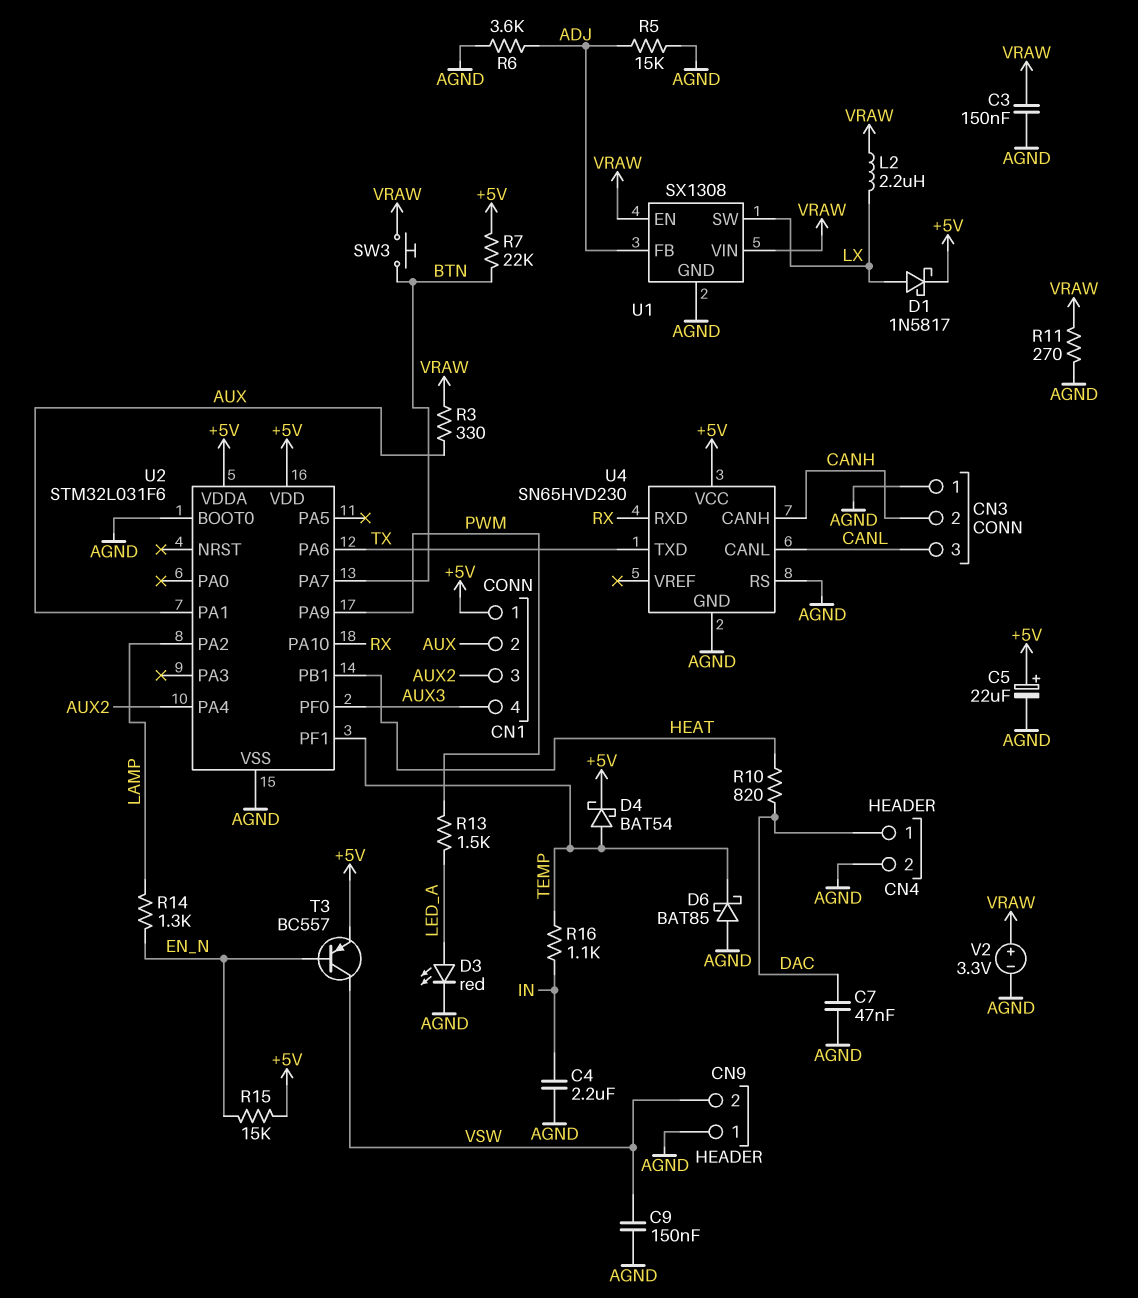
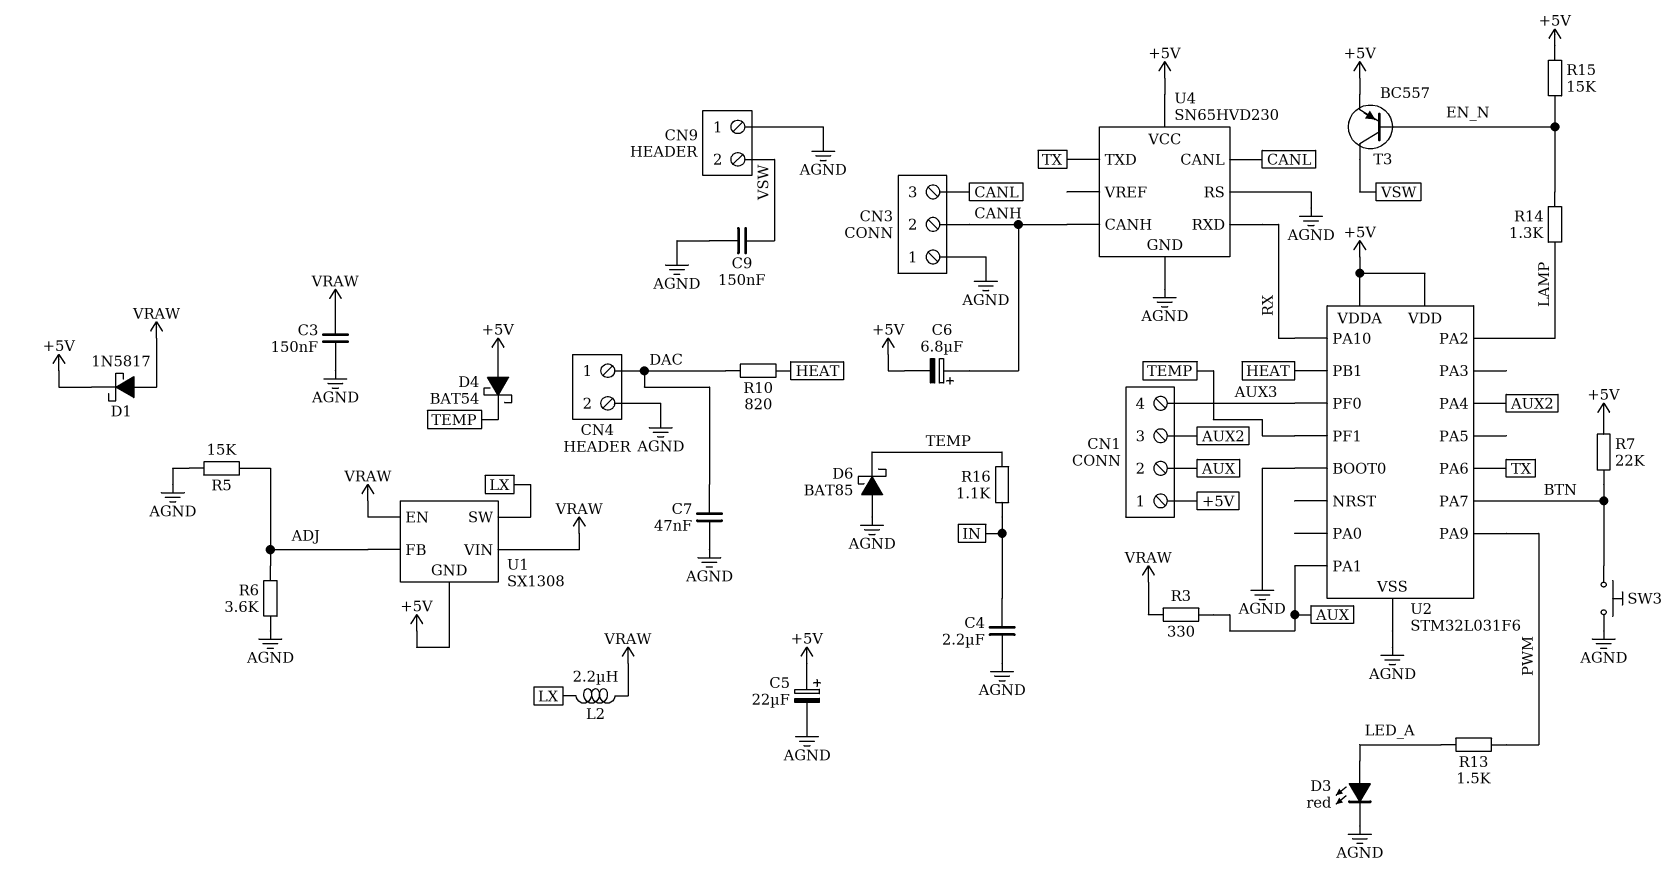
C6: none -> 6.8uF (plus CANH, minus +5V)
D1: schottky 1N5817 (A LX, K +5V) -> schottky 1N5817 (A VRAW, K +5V)
D4: schottky BAT54 (A TEMP, K +5V) -> schottky BAT54 (A +5V, K TEMP)
R11: 270 (AGND, VRAW) -> none
SW3: button (BTN, VRAW) -> button (AGND, BTN)
U1 pin GND: AGND -> +5V
V2: 3.3V (plus VRAW, minus AGND) -> none

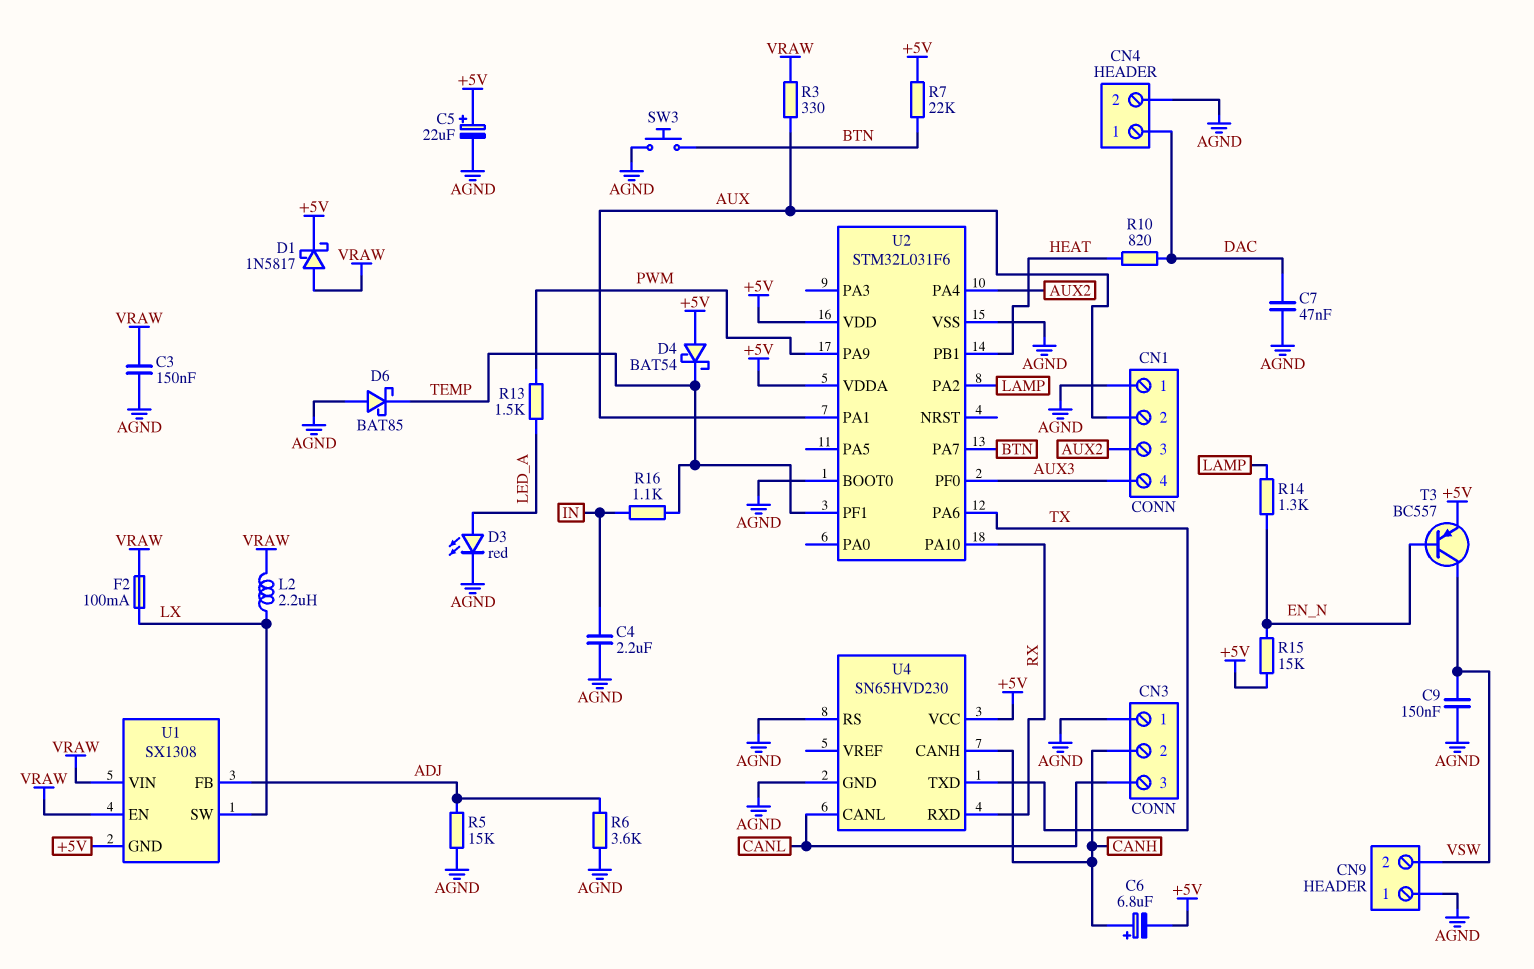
CN1 pin 1: +5V -> AGND
F2: none -> 100mA (LX, VRAW)

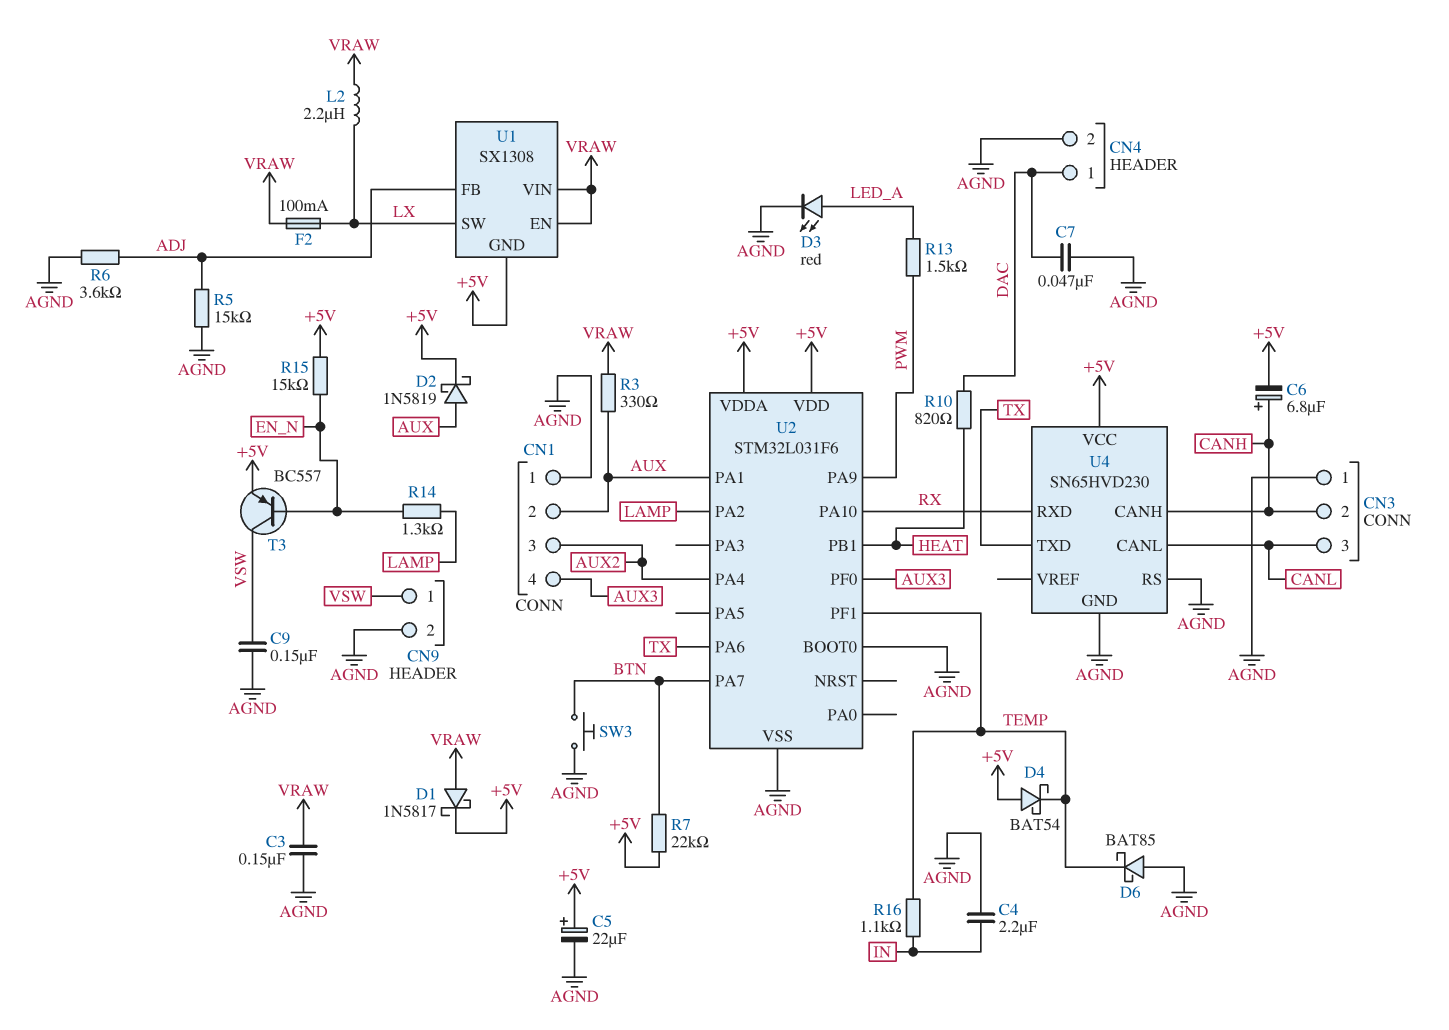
CN9 pin 1: AGND -> VSW
CN9 pin 2: VSW -> AGND
D2: none -> schottky 1N5819 (A AUX, K +5V)

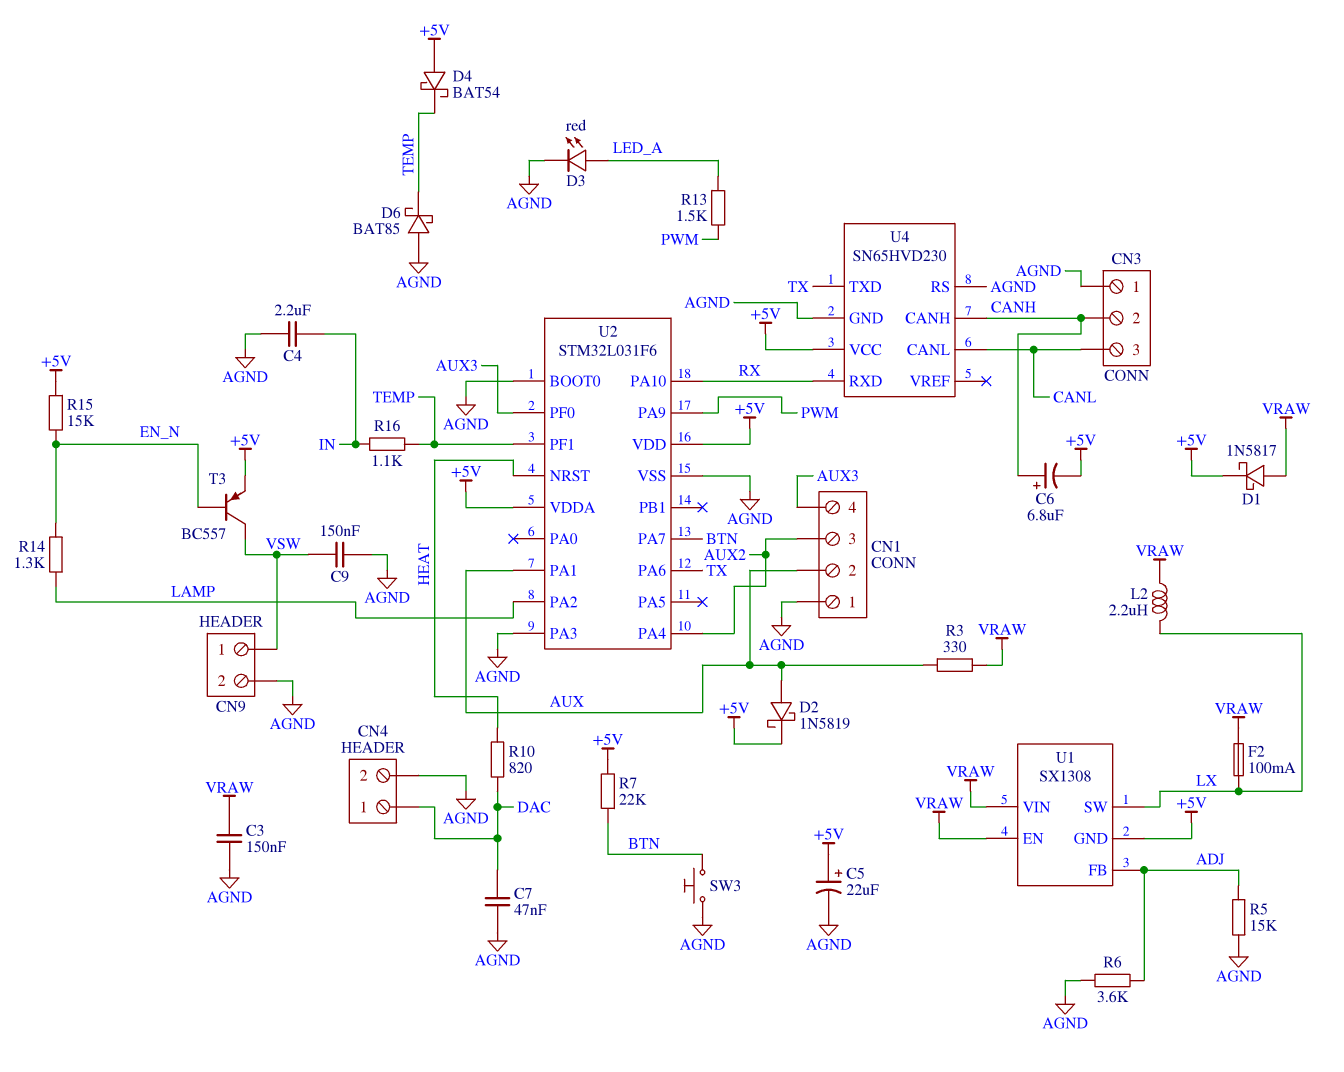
U2 pin NRST: none -> HEAT
U2 pin PA3: none -> AGND
U2 pin PB1: HEAT -> none

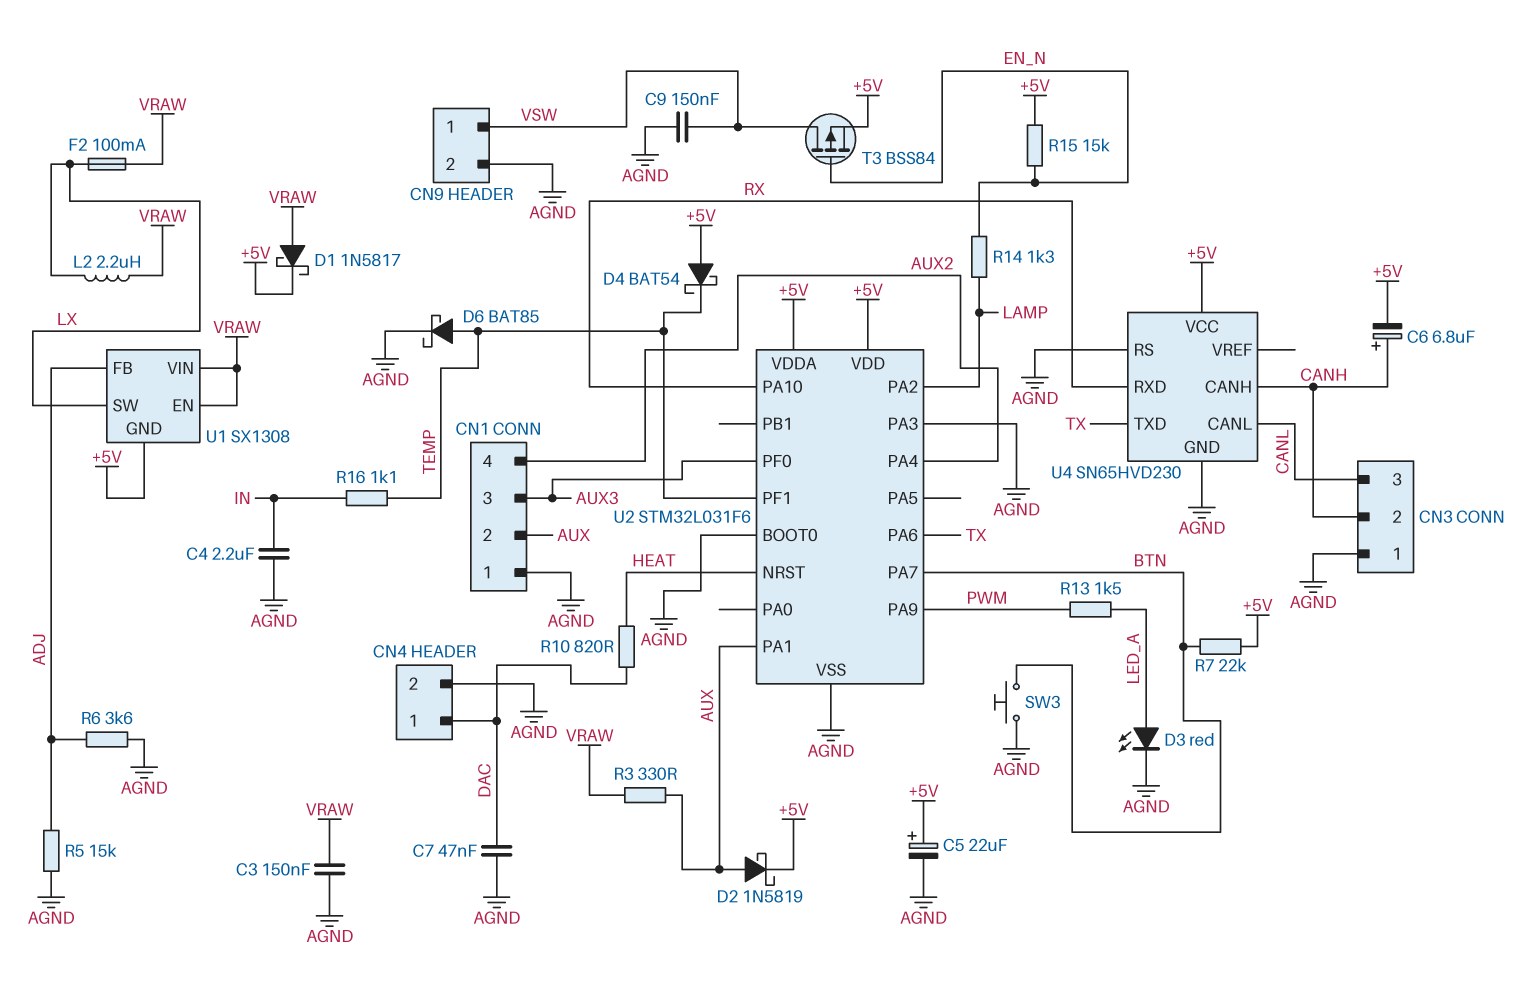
CN1 pin 3: AUX2 -> AUX3
CN1 pin 4: AUX3 -> AUX2
D6: schottky BAT85 (A AGND, K TEMP) -> schottky BAT85 (A TEMP, K AGND)
T3: PNP BC557 (B EN_N, C VSW, E +5V) -> PMOS BSS84 (G EN_N, D VSW, S +5V)

